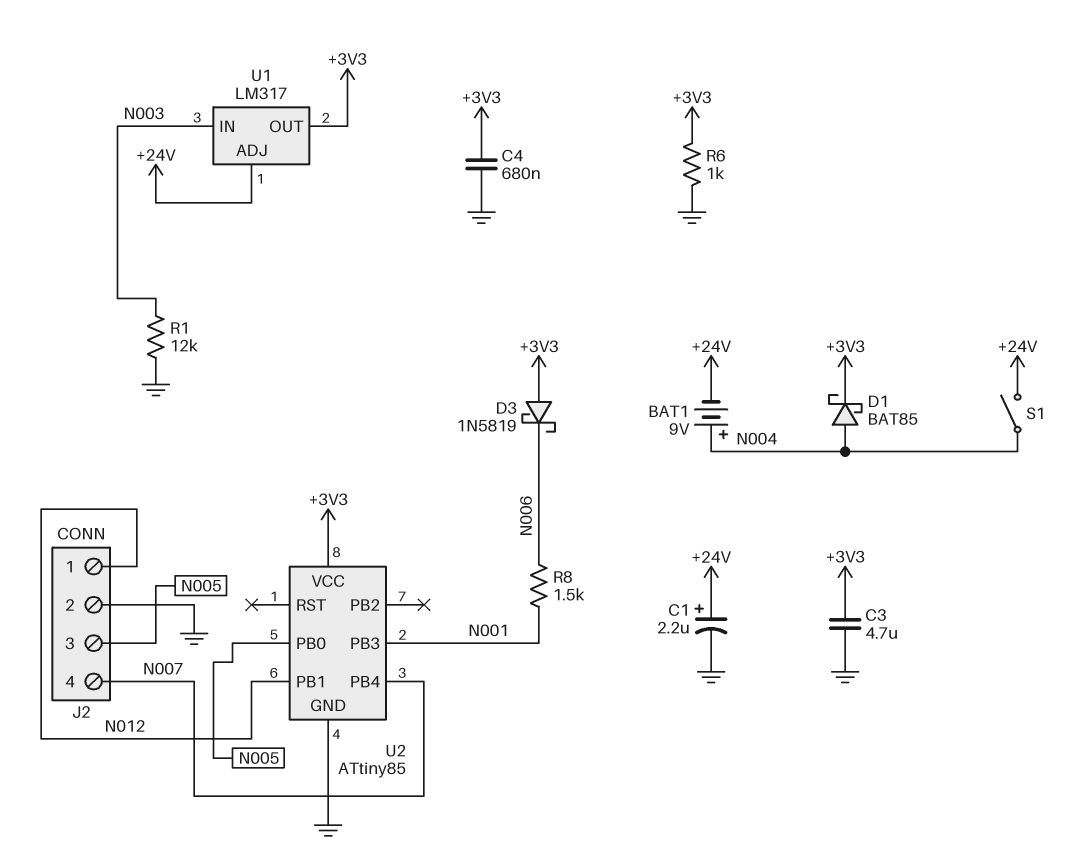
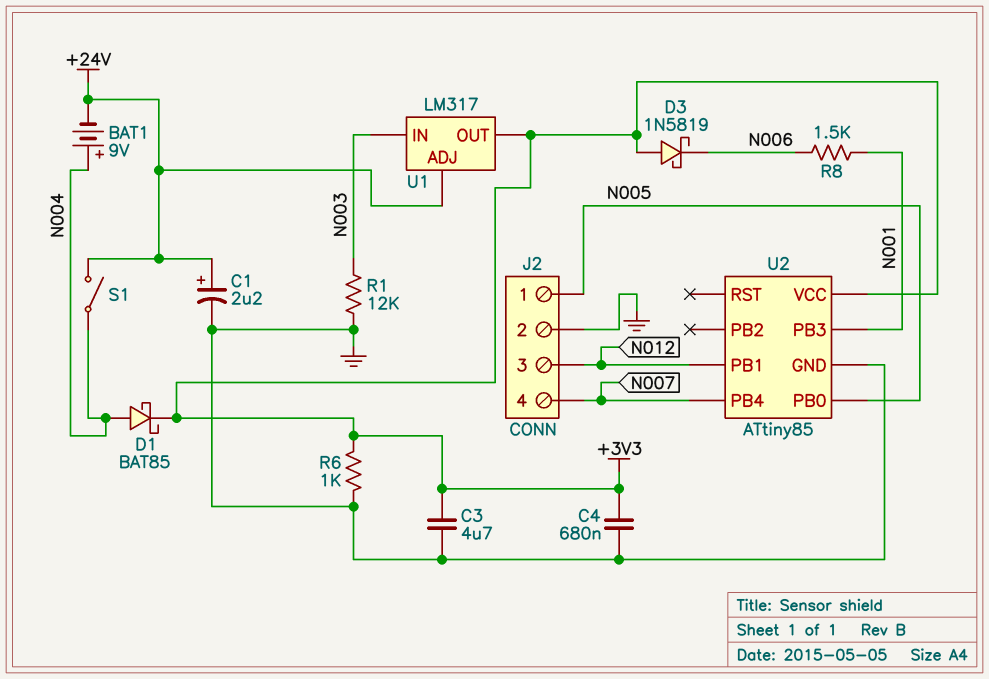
J2 pin 1: N012 -> N005
J2 pin 3: N005 -> N012

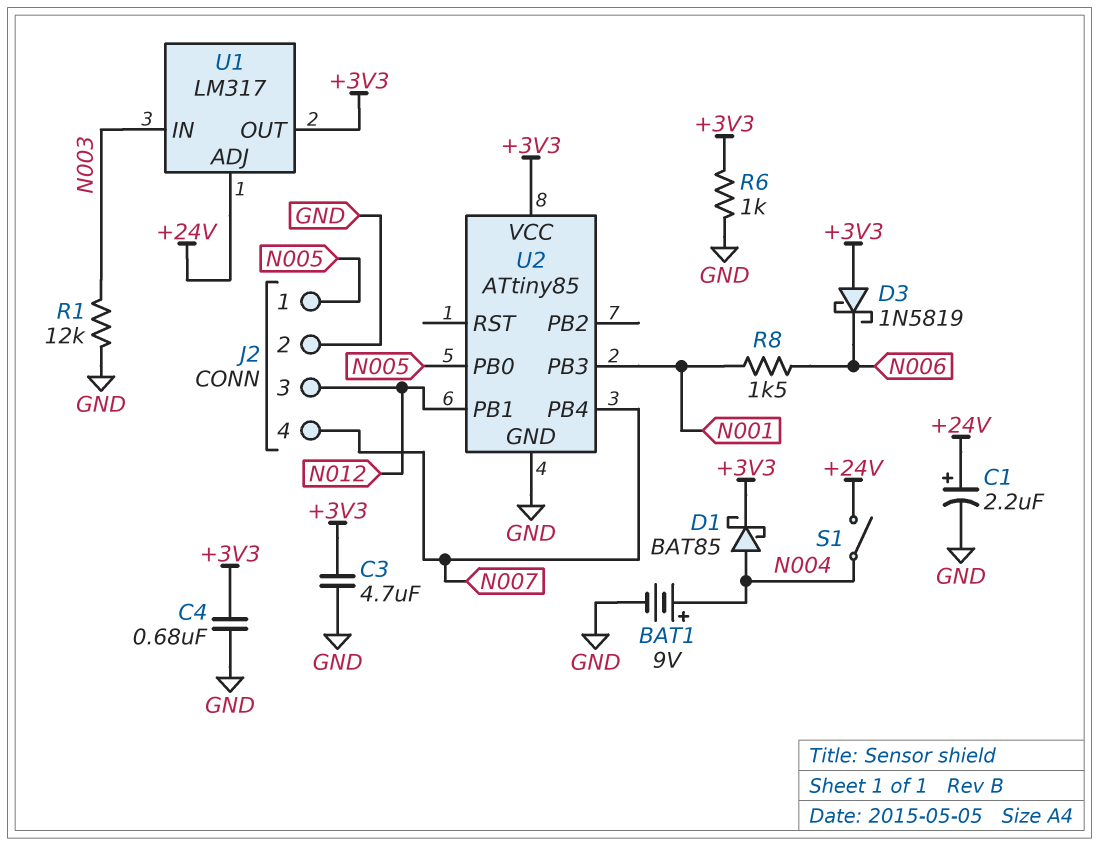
BAT1: 9V (plus N004, minus +24V) -> 9V (plus N004, minus GND)

